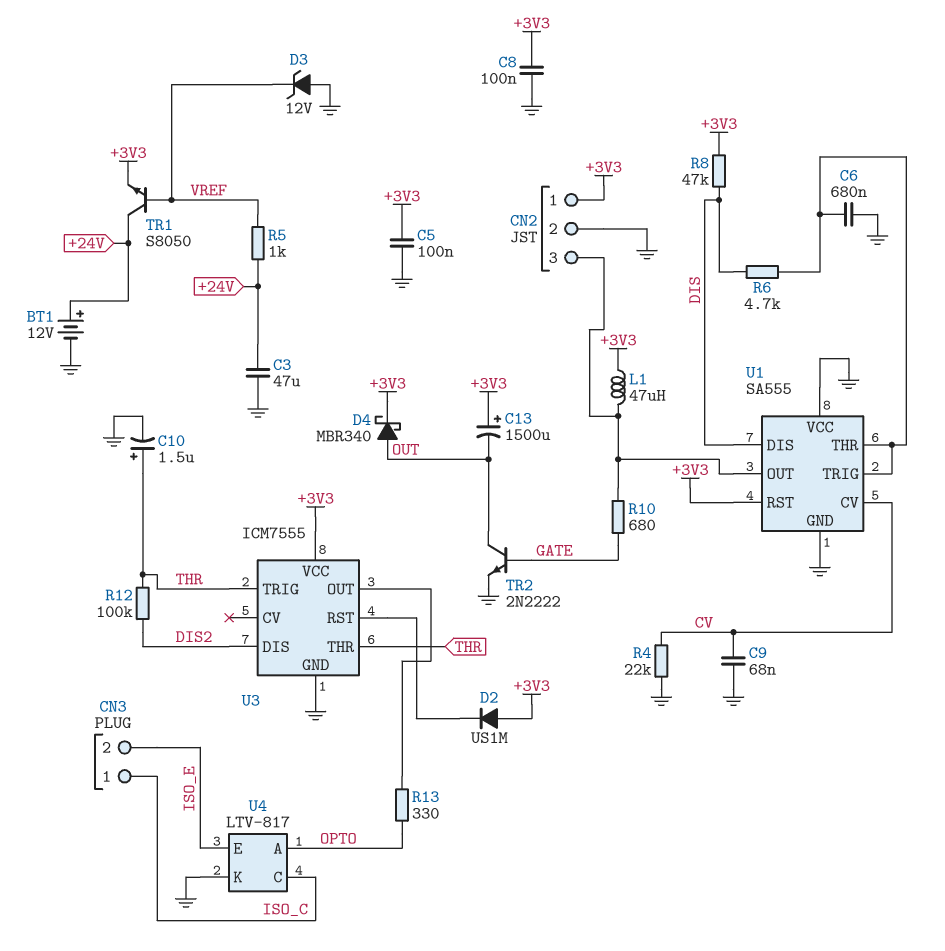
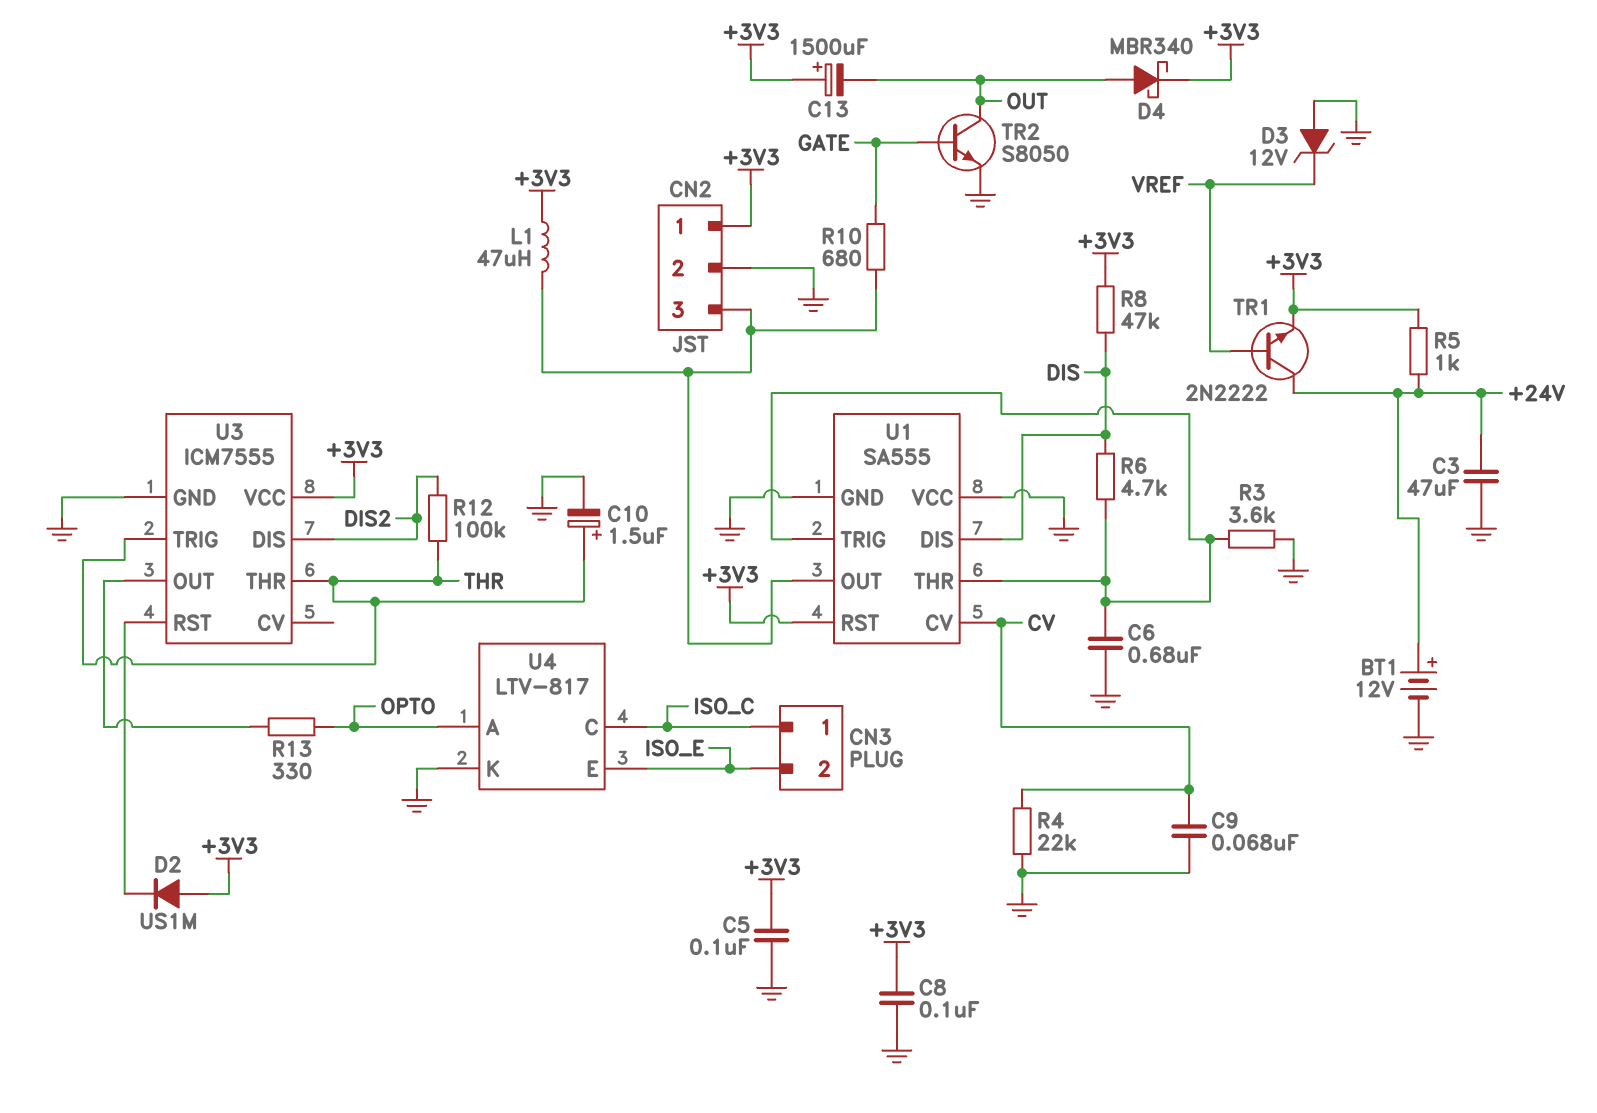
R3: none -> 3.6k (GND, U1/THR)
R5: 1k (+24V, VREF) -> 1k (+3V3, +24V)
TR1: NPN S8050 (B VREF, C +24V, E +3V3) -> NPN 2N2222 (B VREF, C +24V, E +3V3)
TR2: NPN 2N2222 (B GATE, C OUT, E GND) -> NPN S8050 (B GATE, C OUT, E GND)

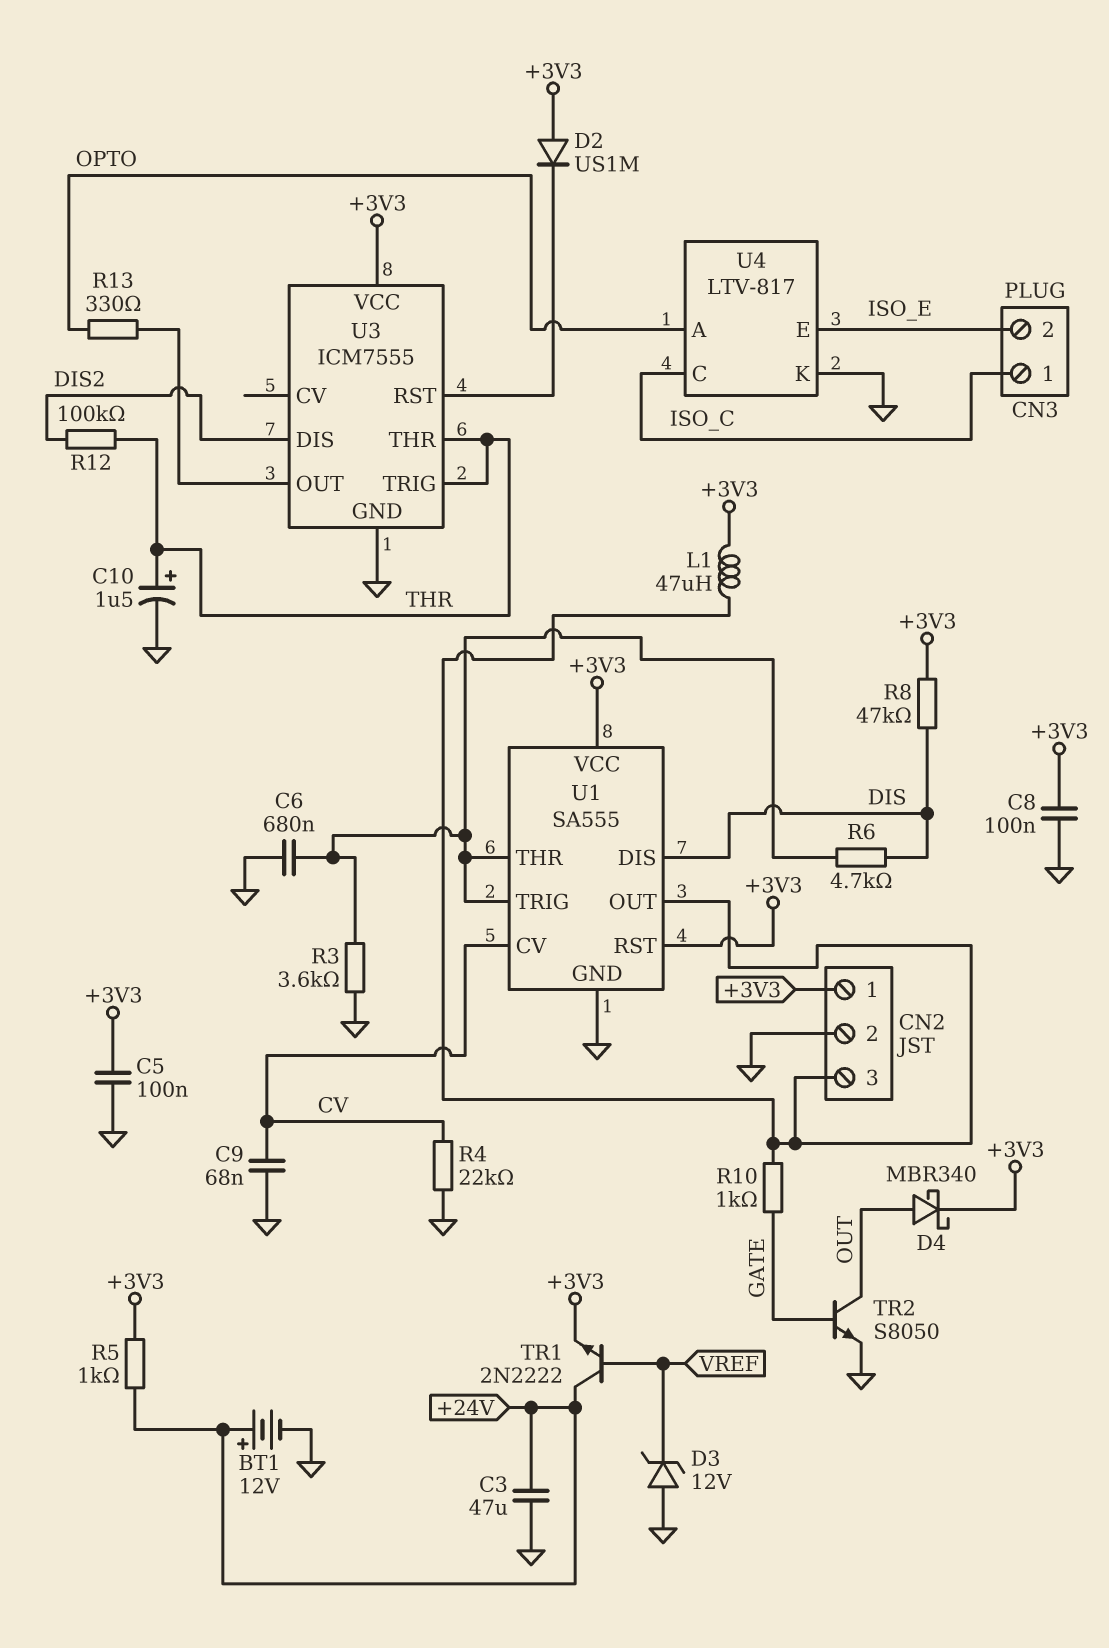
C13: 1500uF (plus +3V3, minus OUT) -> none
R10: 680 (CN2/3, GATE) -> 1k (CN2/3, GATE)
U1 pin VCC: GND -> +3V3

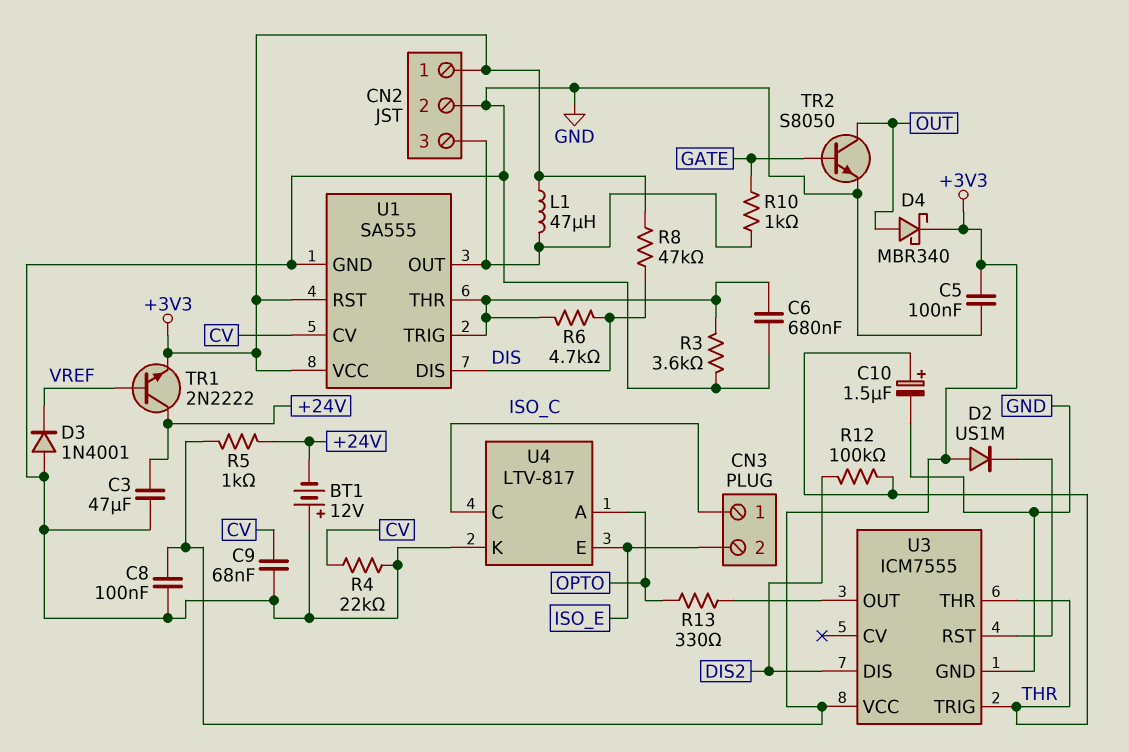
BT1: 12V (plus +24V, minus GND) -> 12V (plus GND, minus +24V)
D3: zener 12V (A GND, K VREF) -> diode 1N4001 (A GND, K VREF)

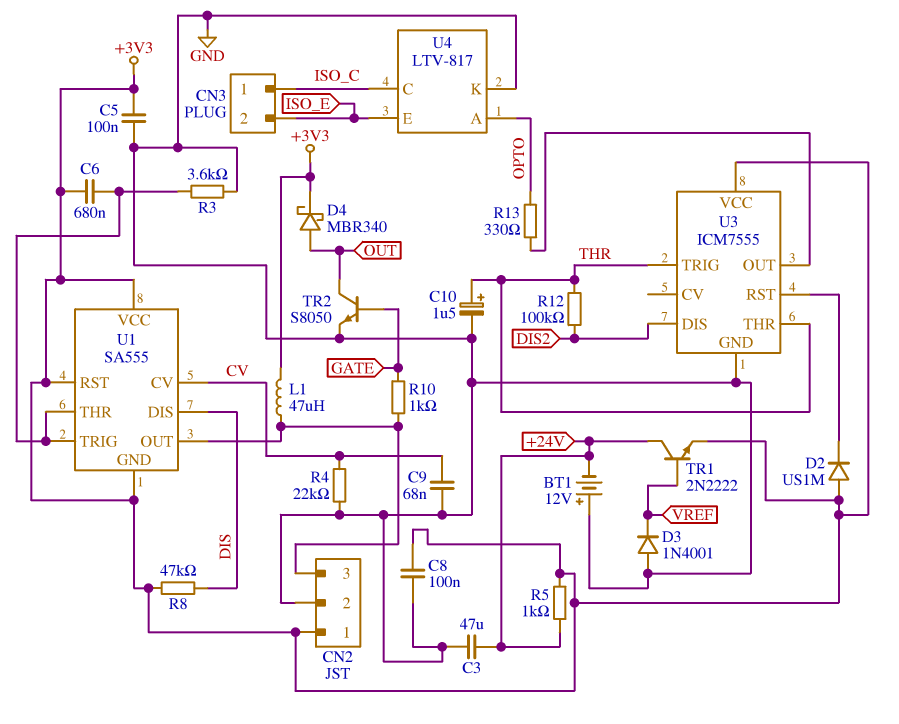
C6: 680nF (GND, U1/THR) -> 680nF (+3V3, U1/THR)
R6: 4.7k (DIS, U1/THR) -> none
U1 pin GND: GND -> +3V3

